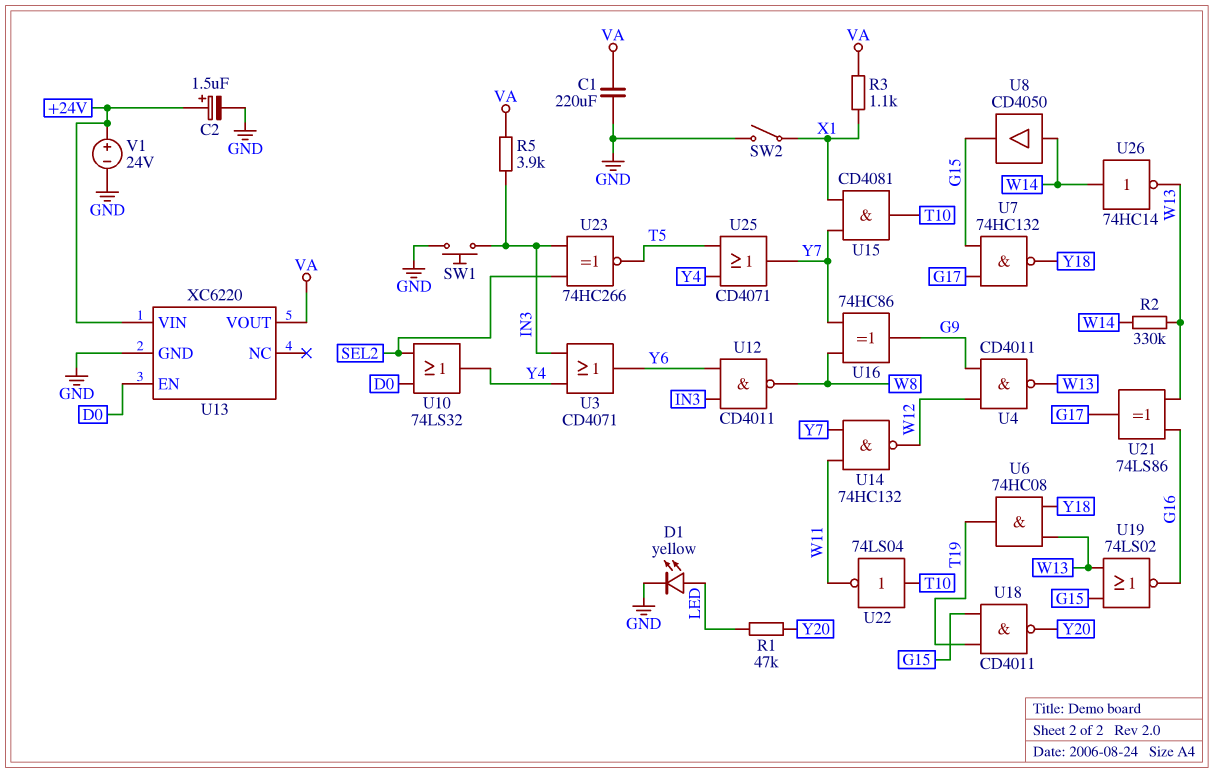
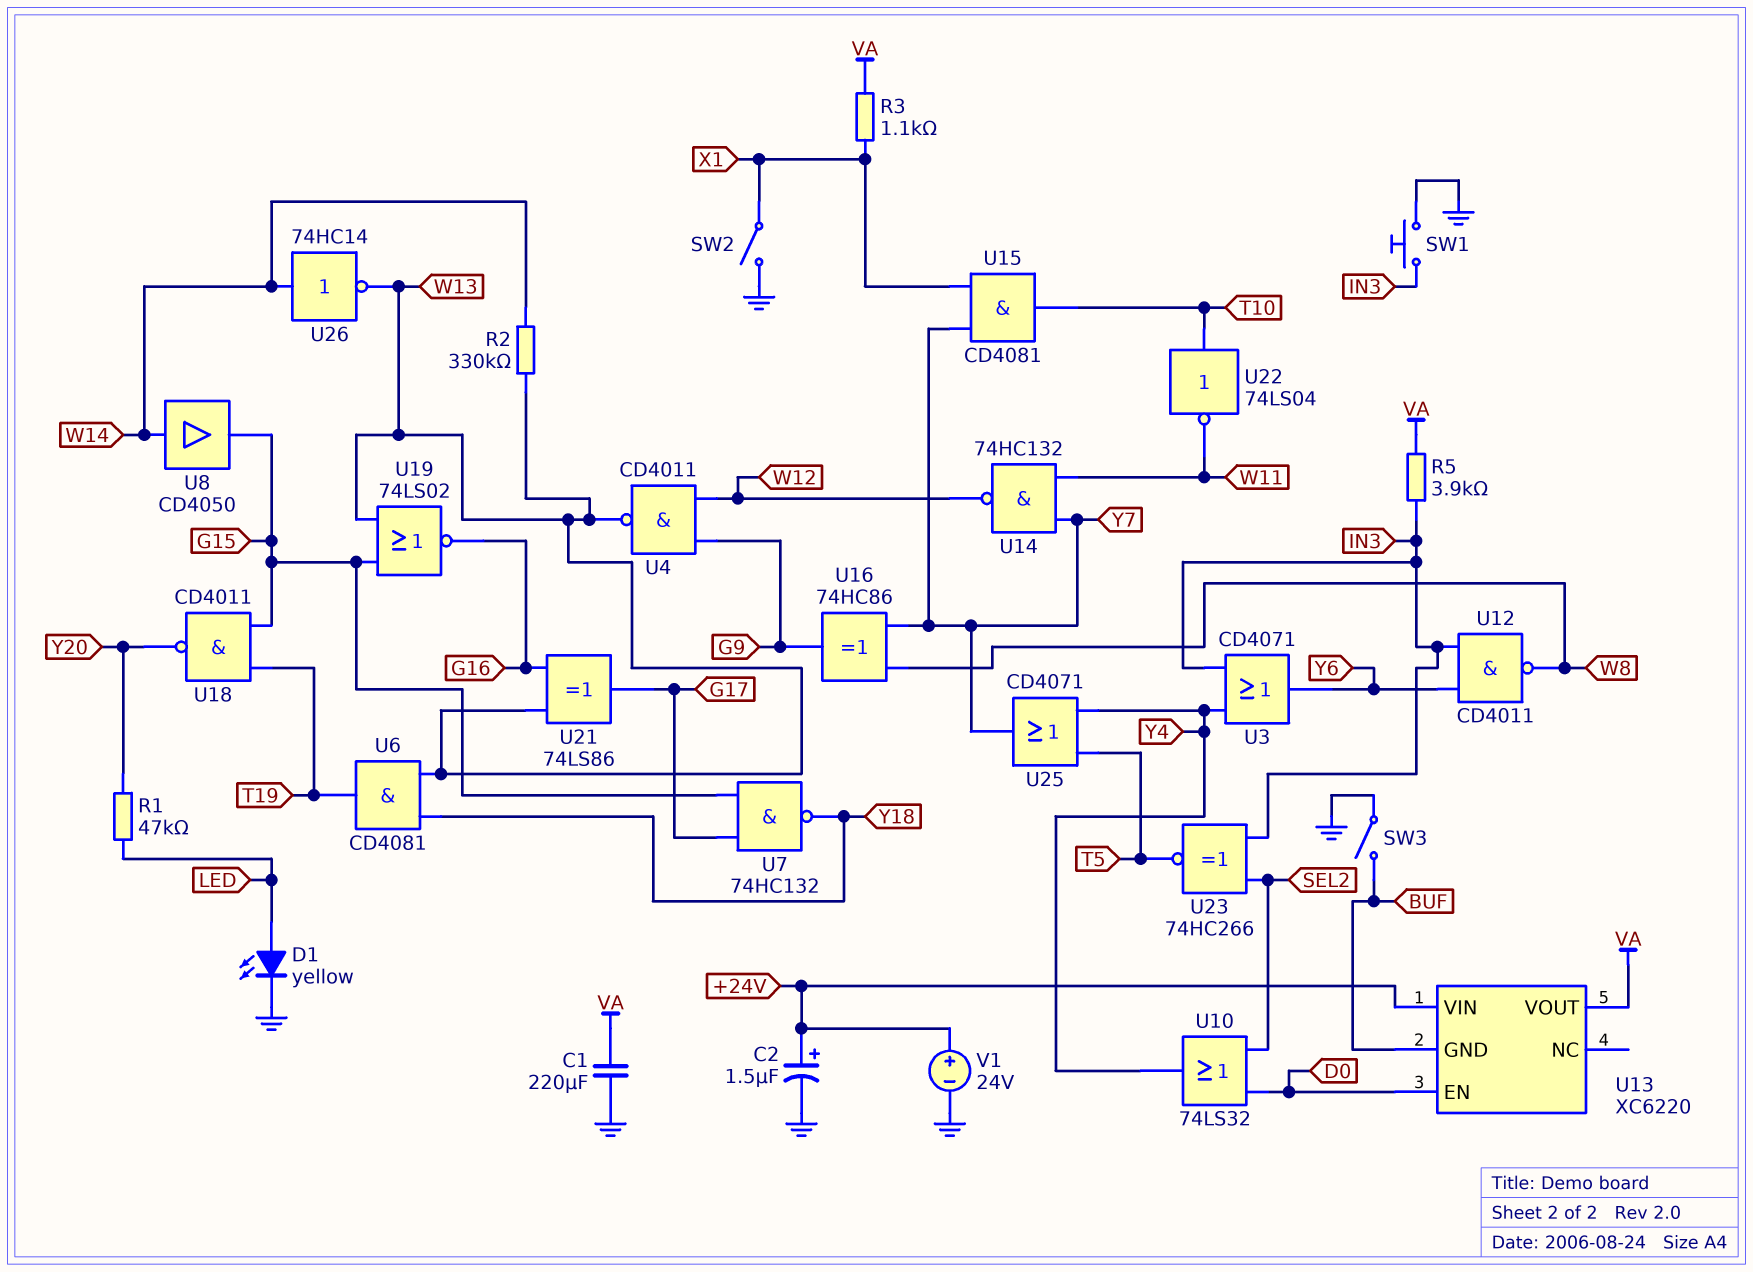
SW3: none -> switch (BUF, GND)
U6: AND 74HC08 (in W13, in Y18, out T19) -> AND CD4081 (in W13, in Y18, out T19)
U13 pin GND: GND -> BUF

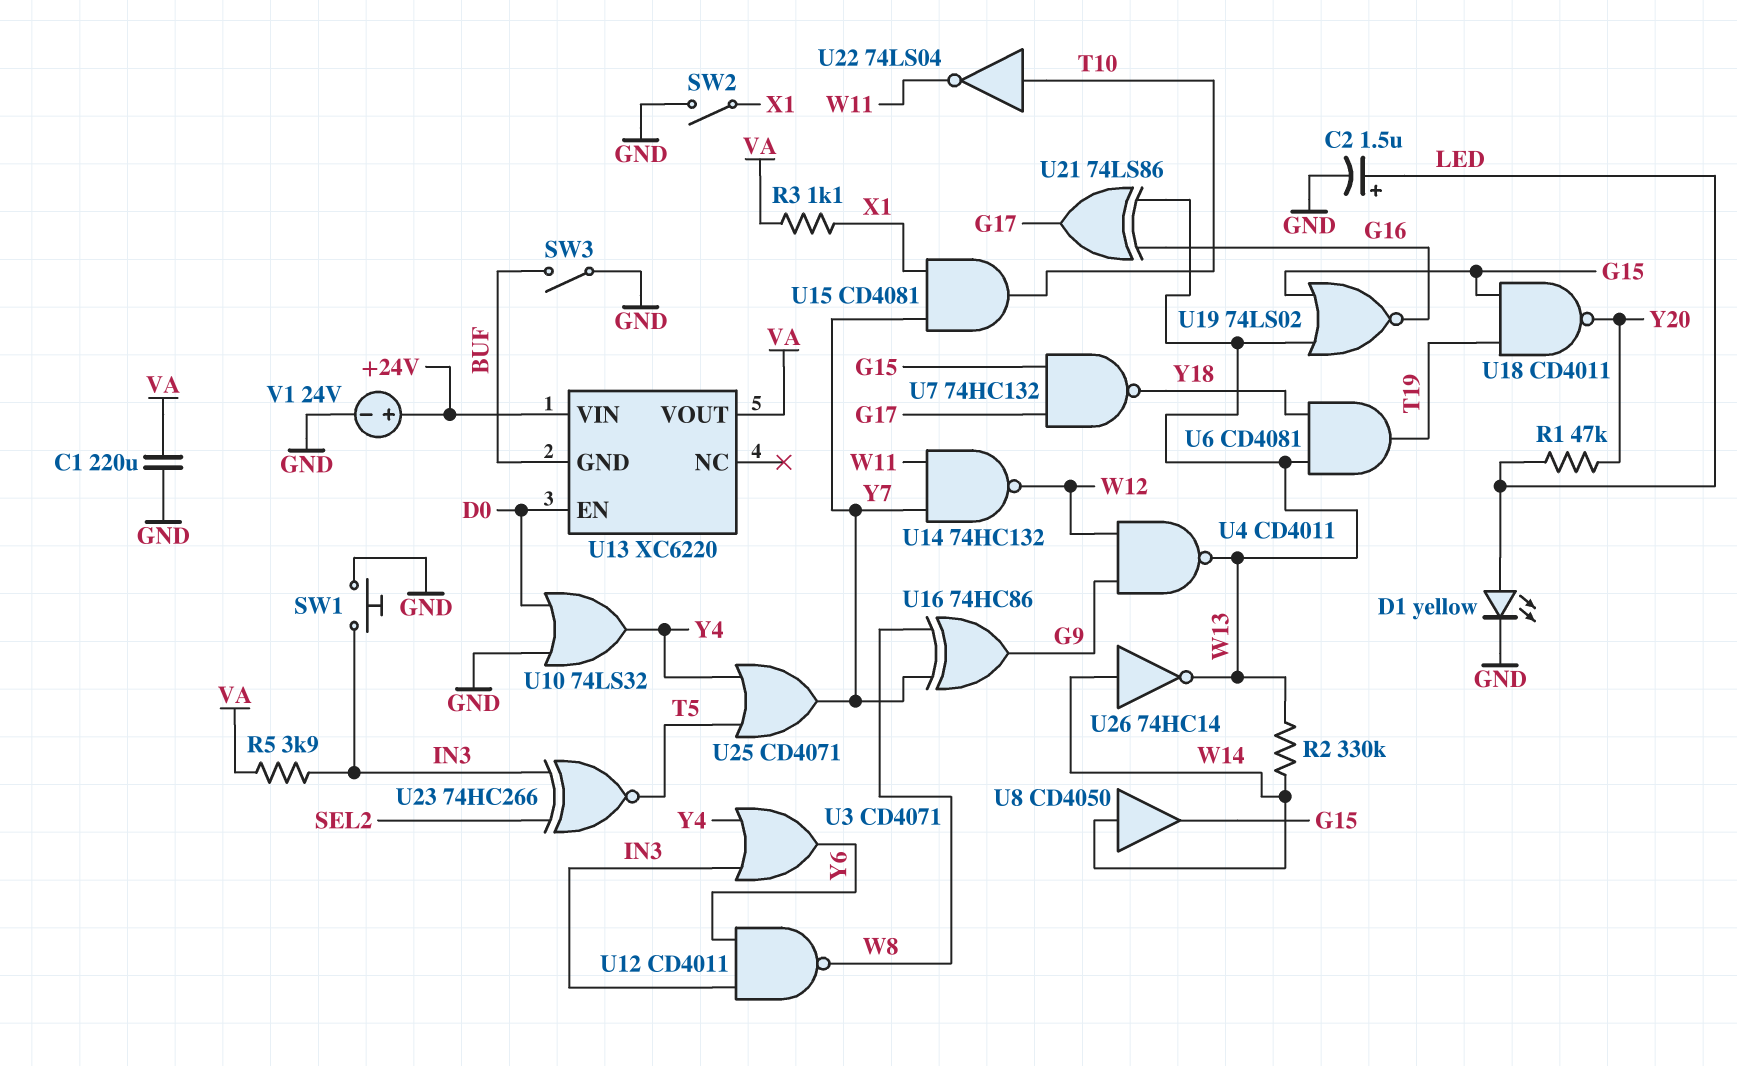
C2: 1.5uF (plus +24V, minus GND) -> 1.5uF (plus LED, minus GND)
U10: OR 74LS32 (in D0, in SEL2, out Y4) -> OR 74LS32 (in D0, in GND, out Y4)

